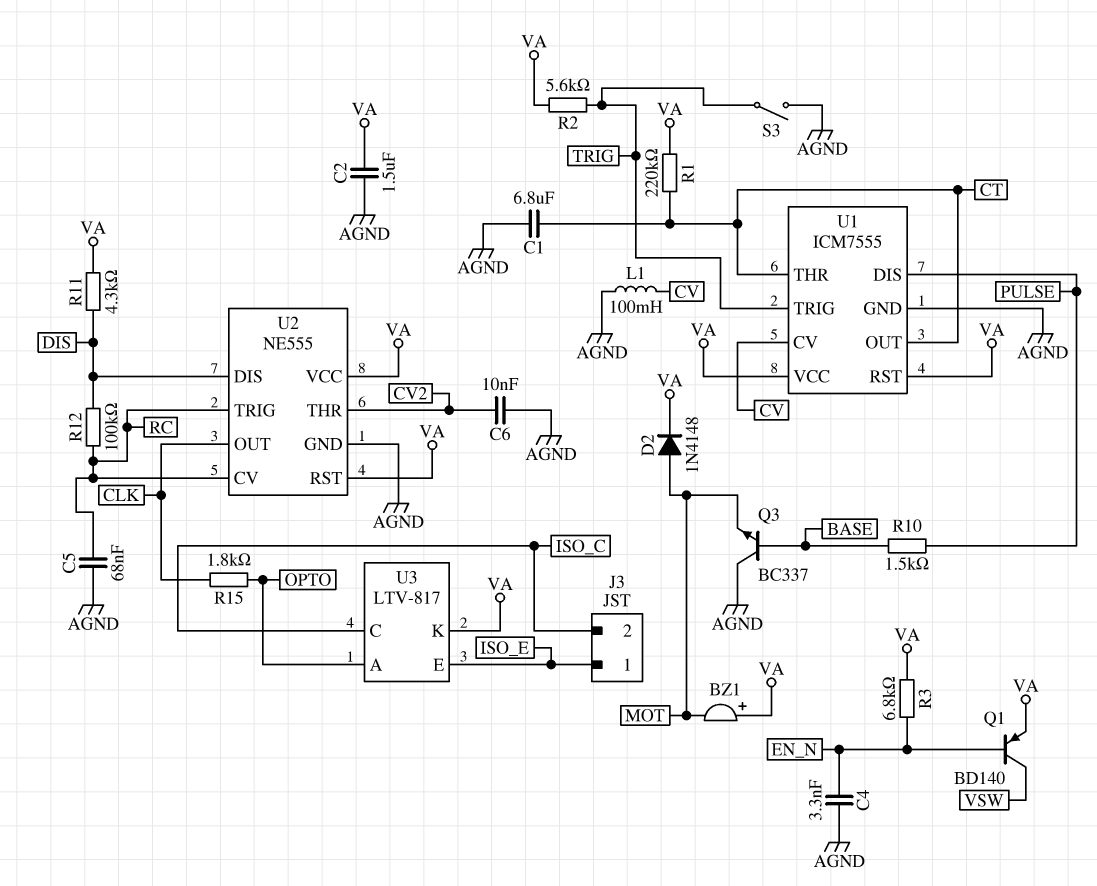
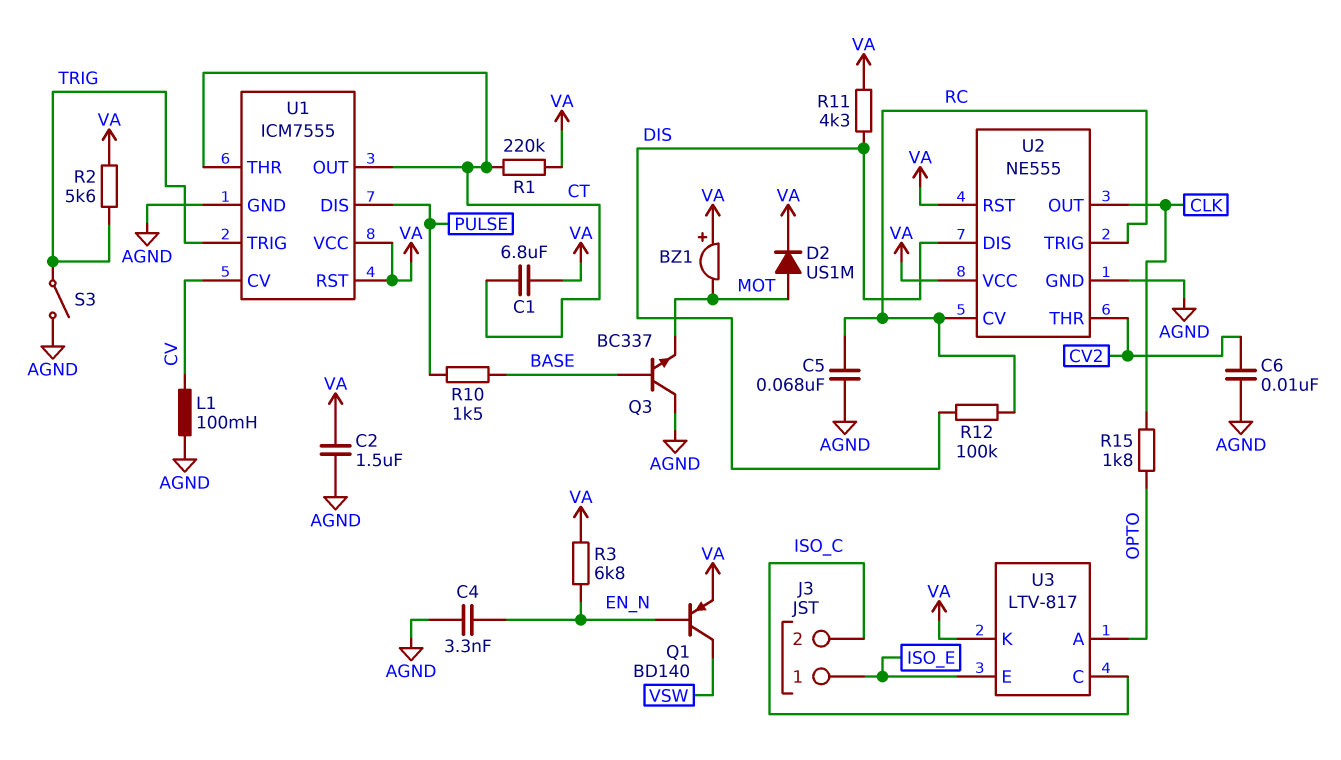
C1: 6.8uF (AGND, CT) -> 6.8uF (CT, VA)
D2: diode 1N4148 (A MOT, K VA) -> diode US1M (A MOT, K VA)

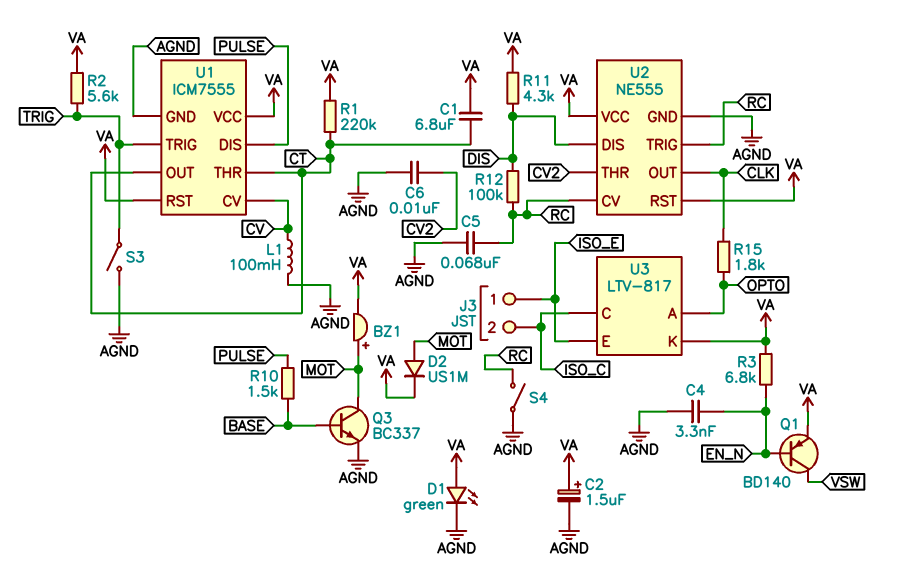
BZ1: buzzer (plus VA, minus MOT) -> buzzer (plus MOT, minus VA)
C2: 1.5uF (AGND, VA) -> 1.5uF (plus VA, minus AGND)
D1: none -> LED green (A VA, K AGND)
Q3: NPN BC337 (B BASE, C AGND, E MOT) -> NPN BC337 (B BASE, C MOT, E AGND)
S4: none -> switch (AGND, RC)

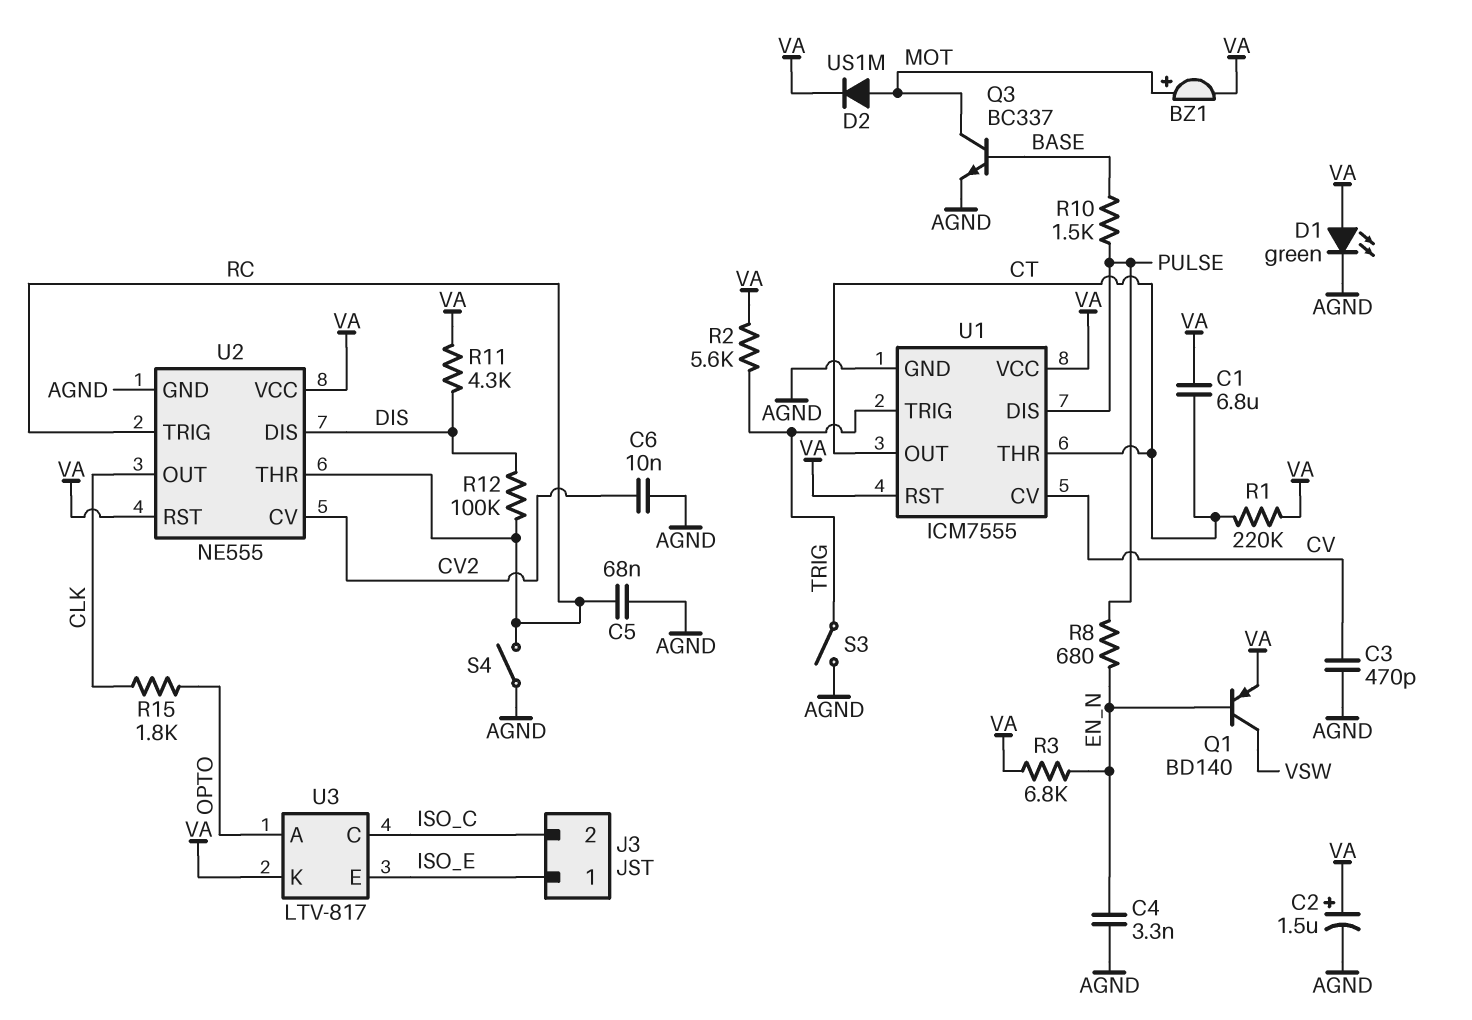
C3: none -> 470pF (AGND, CV)
L1: 100mH (AGND, CV) -> none
R8: none -> 680 (EN_N, PULSE)
U2 pin CV: RC -> CV2
U2 pin THR: CV2 -> RC

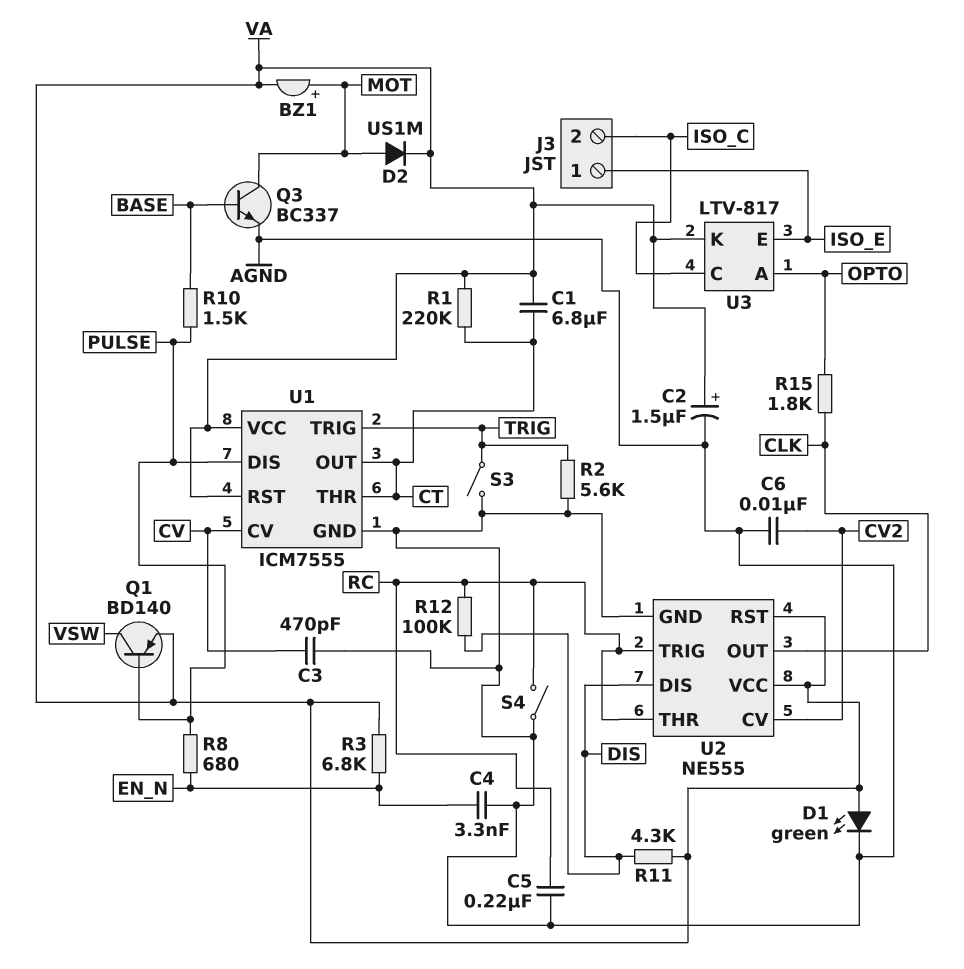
C5: 68nF (AGND, RC) -> 220nF (AGND, RC)
Q1: PNP BD140 (B EN_N, C VSW, E VA) -> PNP BD140 (B PULSE, C VSW, E VA)
R2: 5.6k (TRIG, VA) -> 5.6k (AGND, TRIG)

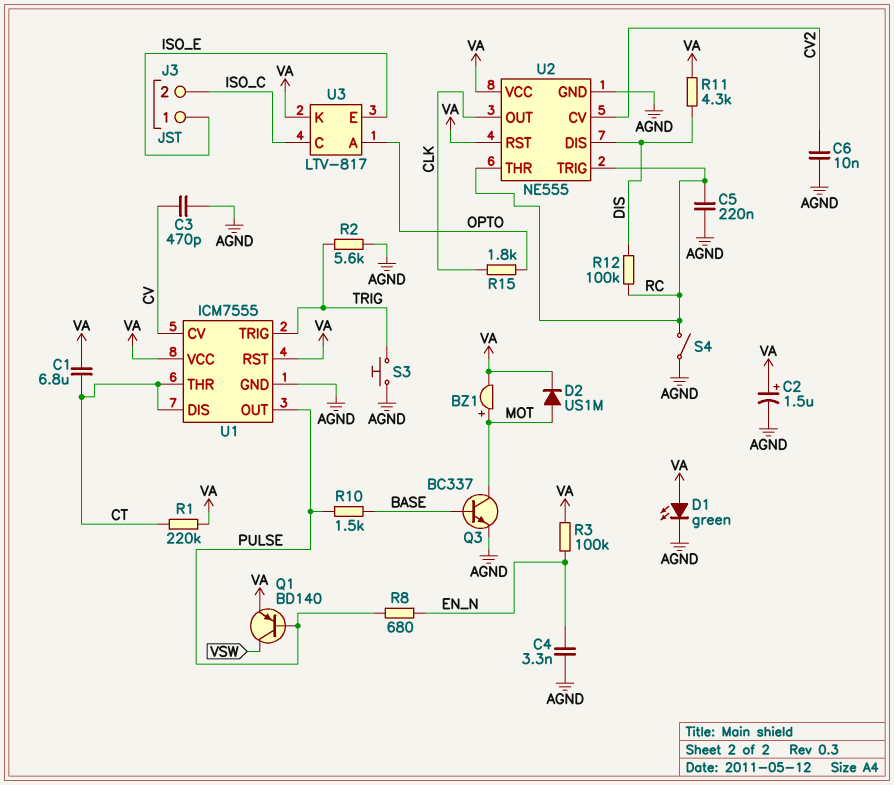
R3: 6.8k (EN_N, VA) -> 100k (EN_N, VA)
S3: switch (AGND, TRIG) -> button (AGND, TRIG)
U1 pin DIS: PULSE -> CT
U1 pin OUT: CT -> PULSE

